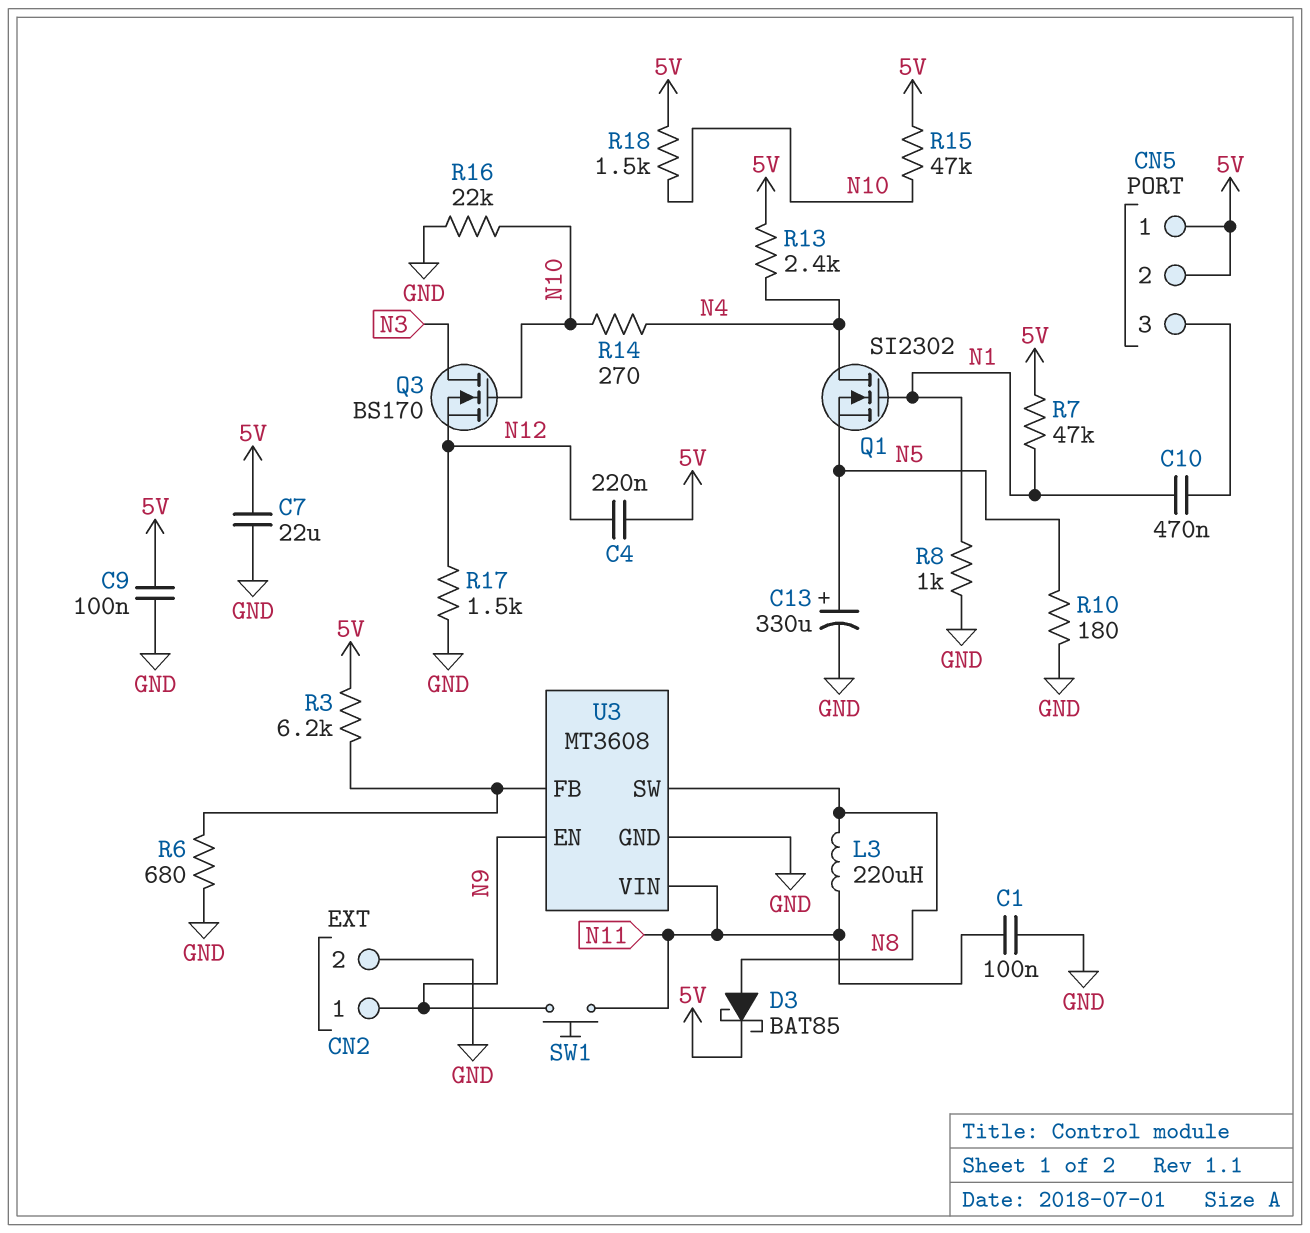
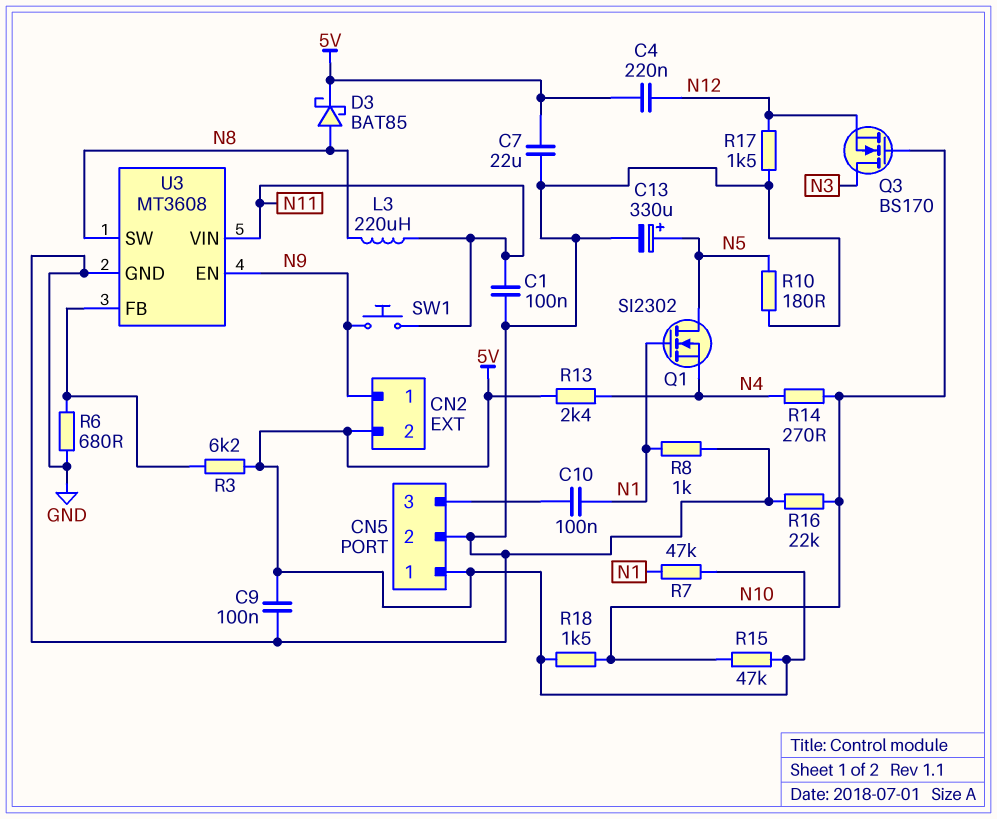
C10: 470nF (CN5/3, N1) -> 100nF (CN5/3, N1)
CN2 pin 2: GND -> 5V
CN5 pin 2: 5V -> GND
Q1: NMOS SI2302 (G N1, D N4, S N5) -> NMOS SI2302 (G N1, D N5, S N4)

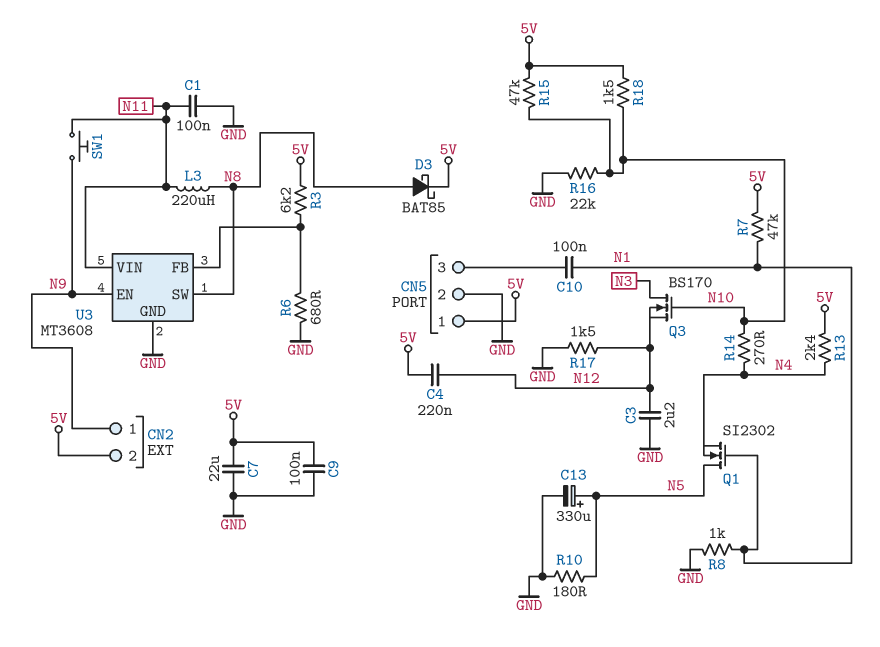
C3: none -> 2.2uF (GND, N12)

